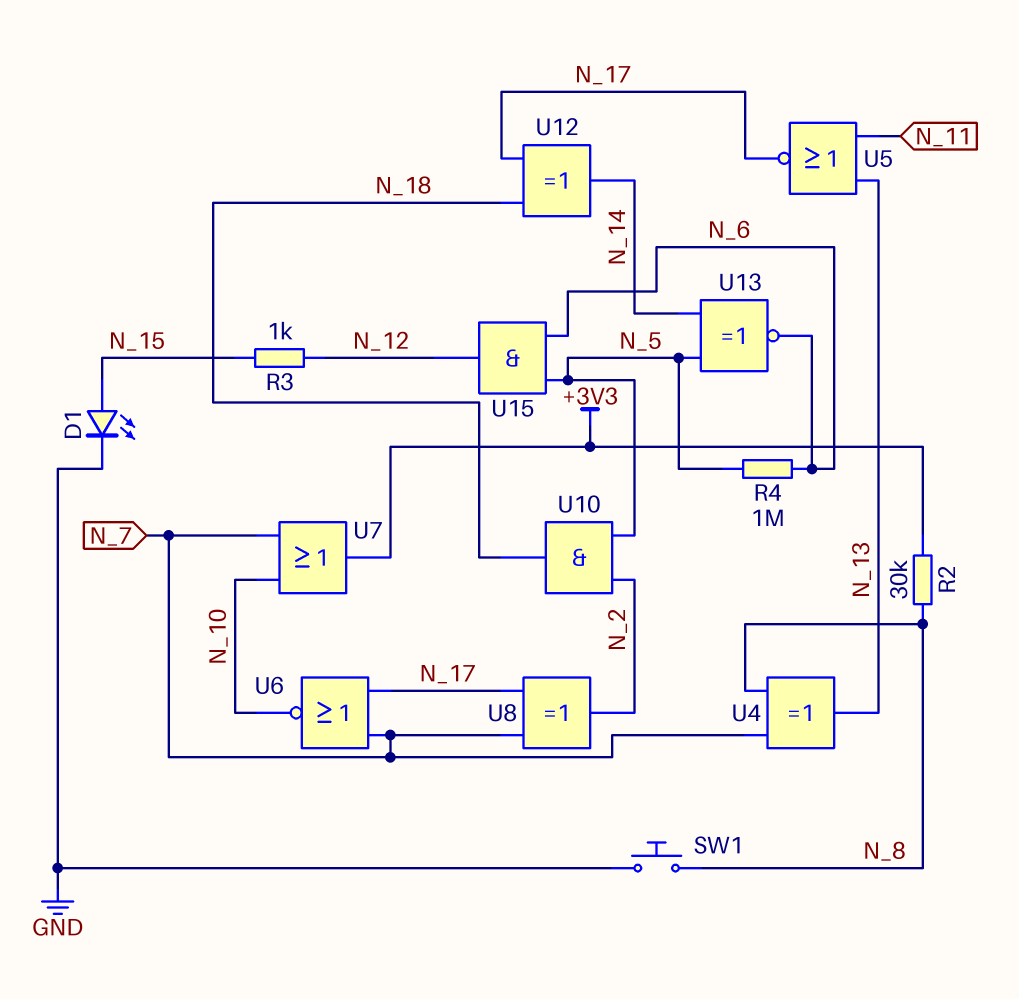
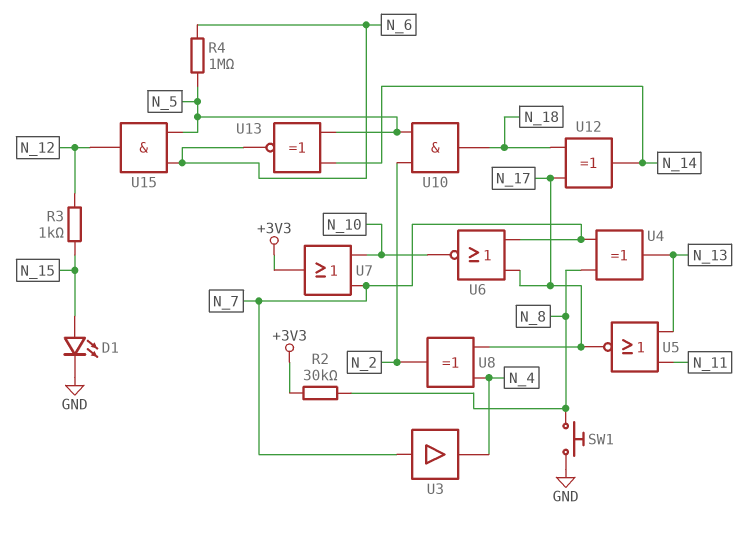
U3: none -> buffer (in N_7, out N_4)
U8: XOR (in N_7, in N_17, out N_2) -> XOR (in N_4, in N_17, out N_2)

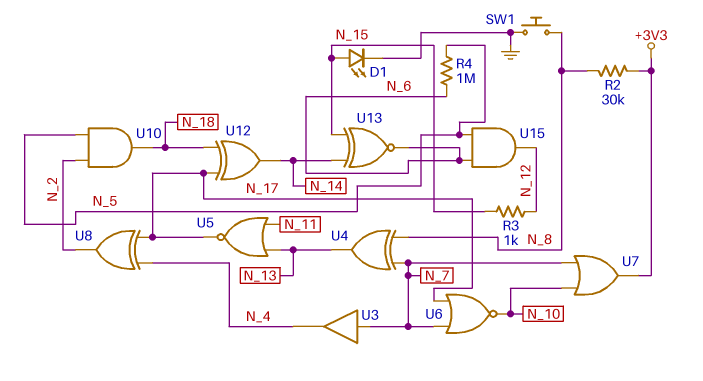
U13: XNOR (in N_5, in N_14, out N_6) -> XNOR (in N_14, in N_15, out N_6)

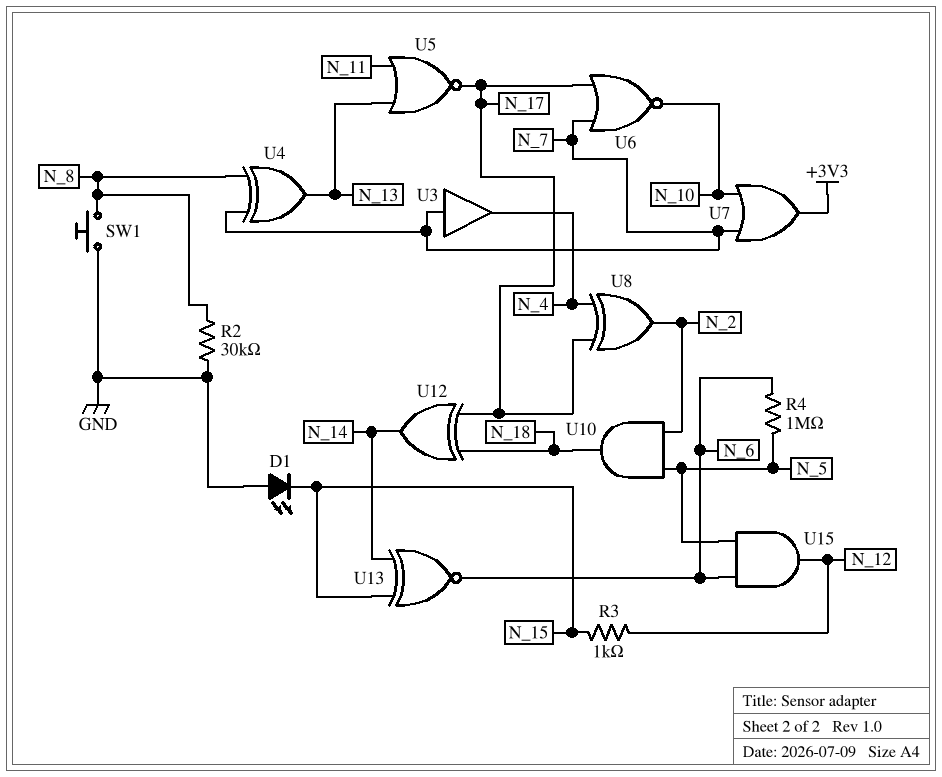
D1: LED (A N_15, K GND) -> LED (A GND, K N_15)
R2: 30k (+3V3, N_8) -> 30k (GND, N_8)

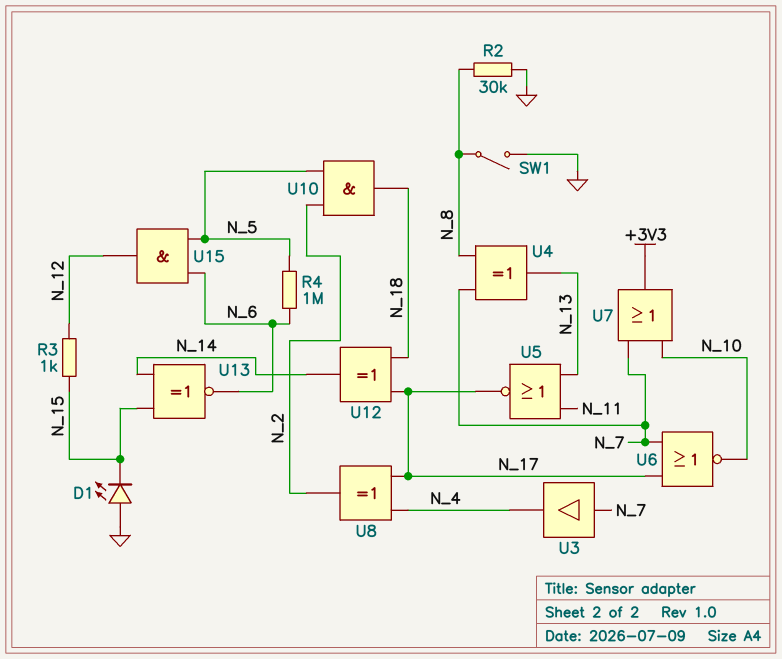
SW1: button (GND, N_8) -> switch (GND, N_8)

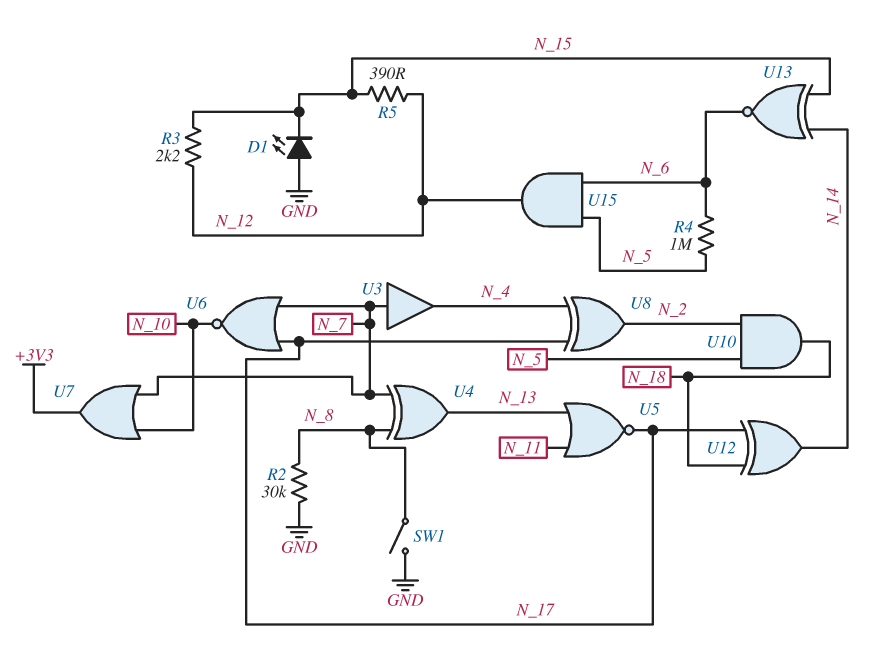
R3: 1k (N_12, N_15) -> 2.2k (N_12, N_15)
R5: none -> 390 (N_12, N_15)

